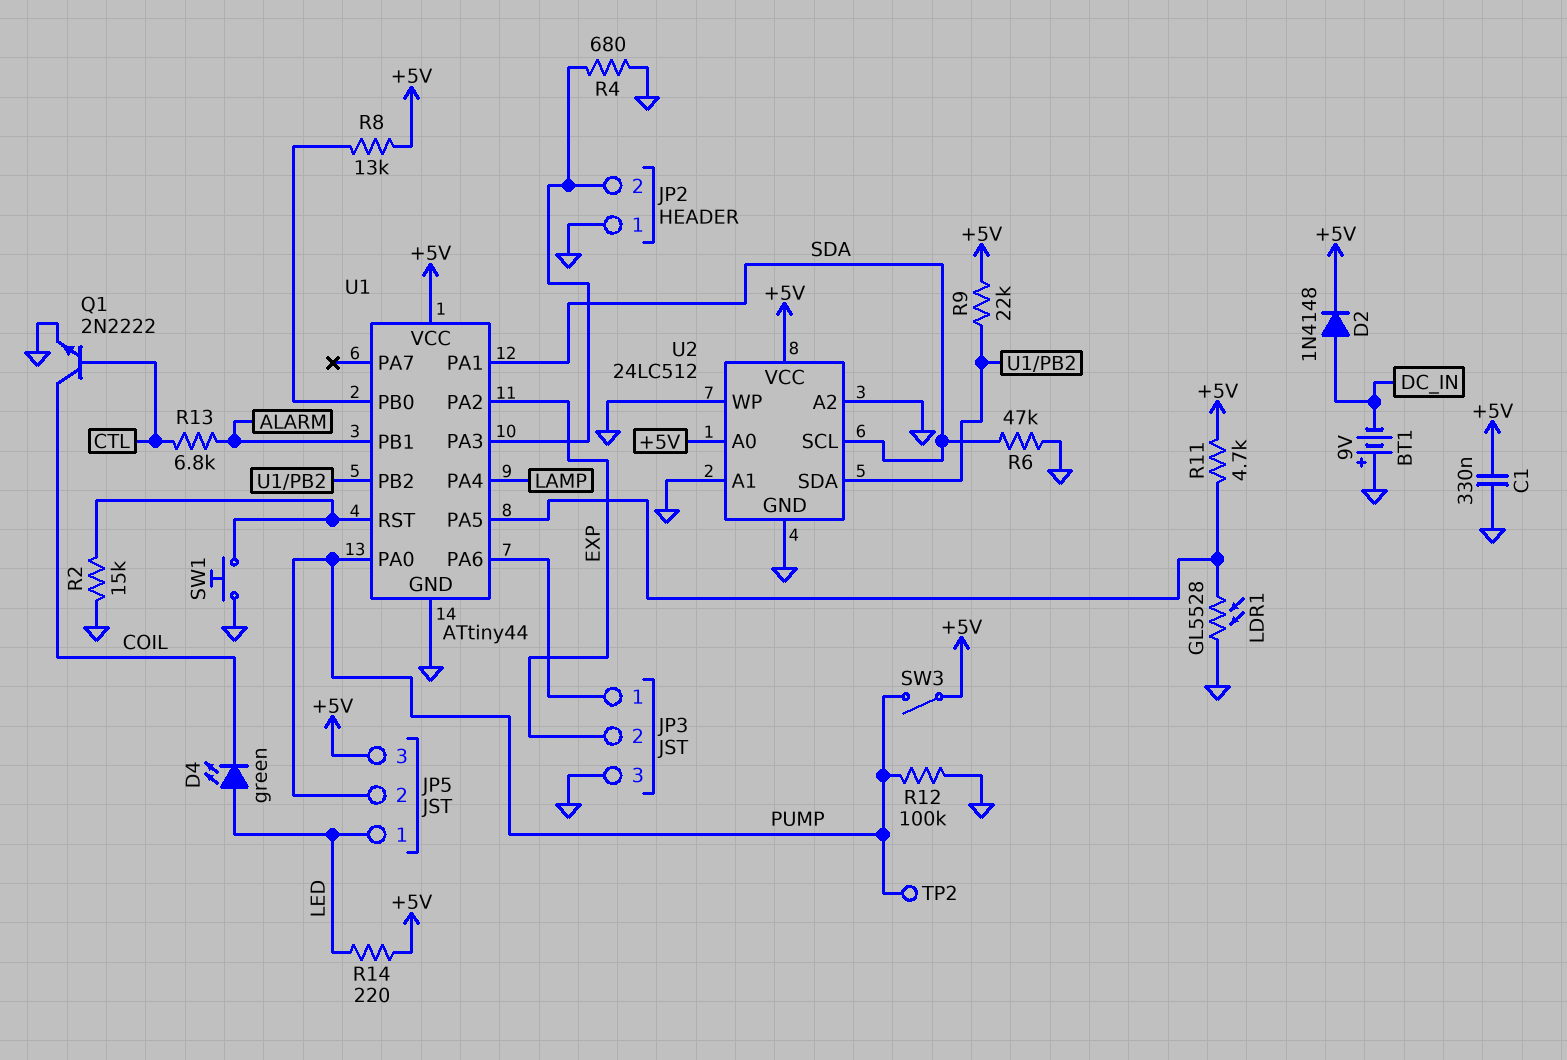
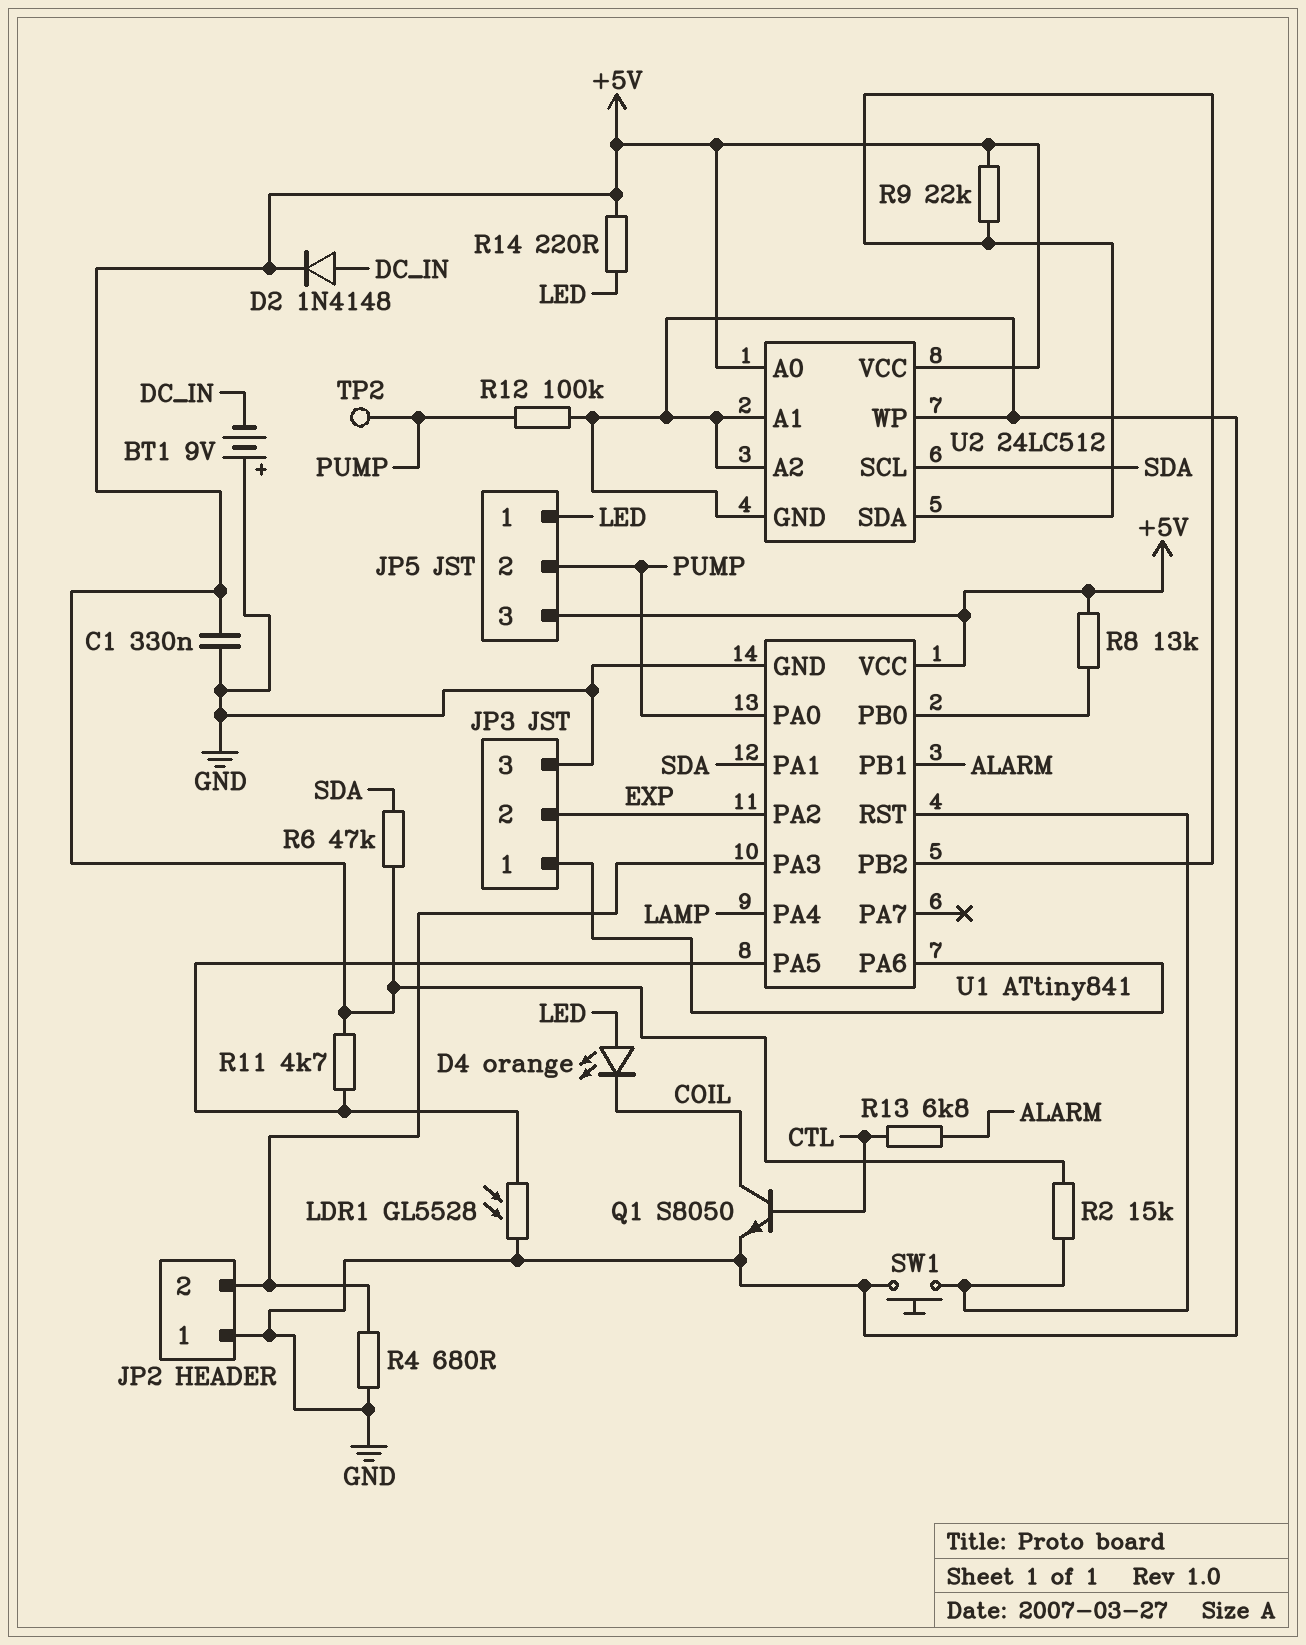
D4: LED green (A LED, K COIL) -> LED orange (A LED, K COIL)
Q1: NPN 2N2222 (B CTL, C COIL, E GND) -> NPN S8050 (B CTL, C COIL, E GND)
R2: 15k (GND, U1/RST) -> 15k (+5V, U1/RST)
R6: 47k (GND, SDA) -> 47k (+5V, SDA)
SW3: switch (+5V, PUMP) -> none
U1: ATtiny44 -> ATtiny841

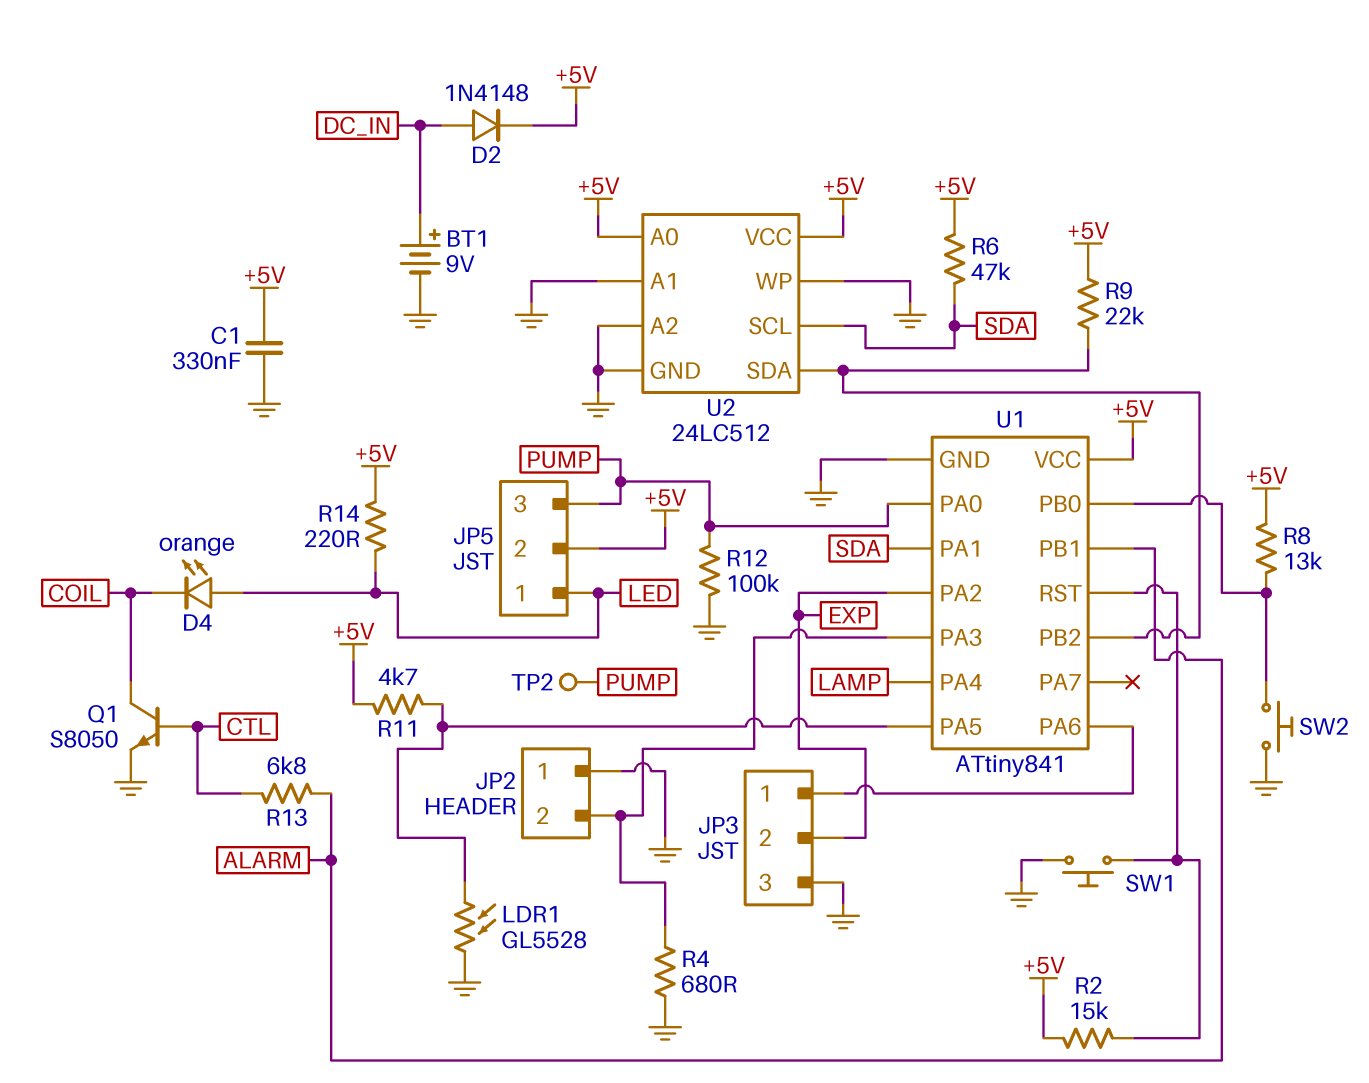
BT1: 9V (plus GND, minus DC_IN) -> 9V (plus DC_IN, minus GND)
JP5 pin 2: PUMP -> +5V
JP5 pin 3: +5V -> PUMP
SW2: none -> button (GND, U1/PB0)

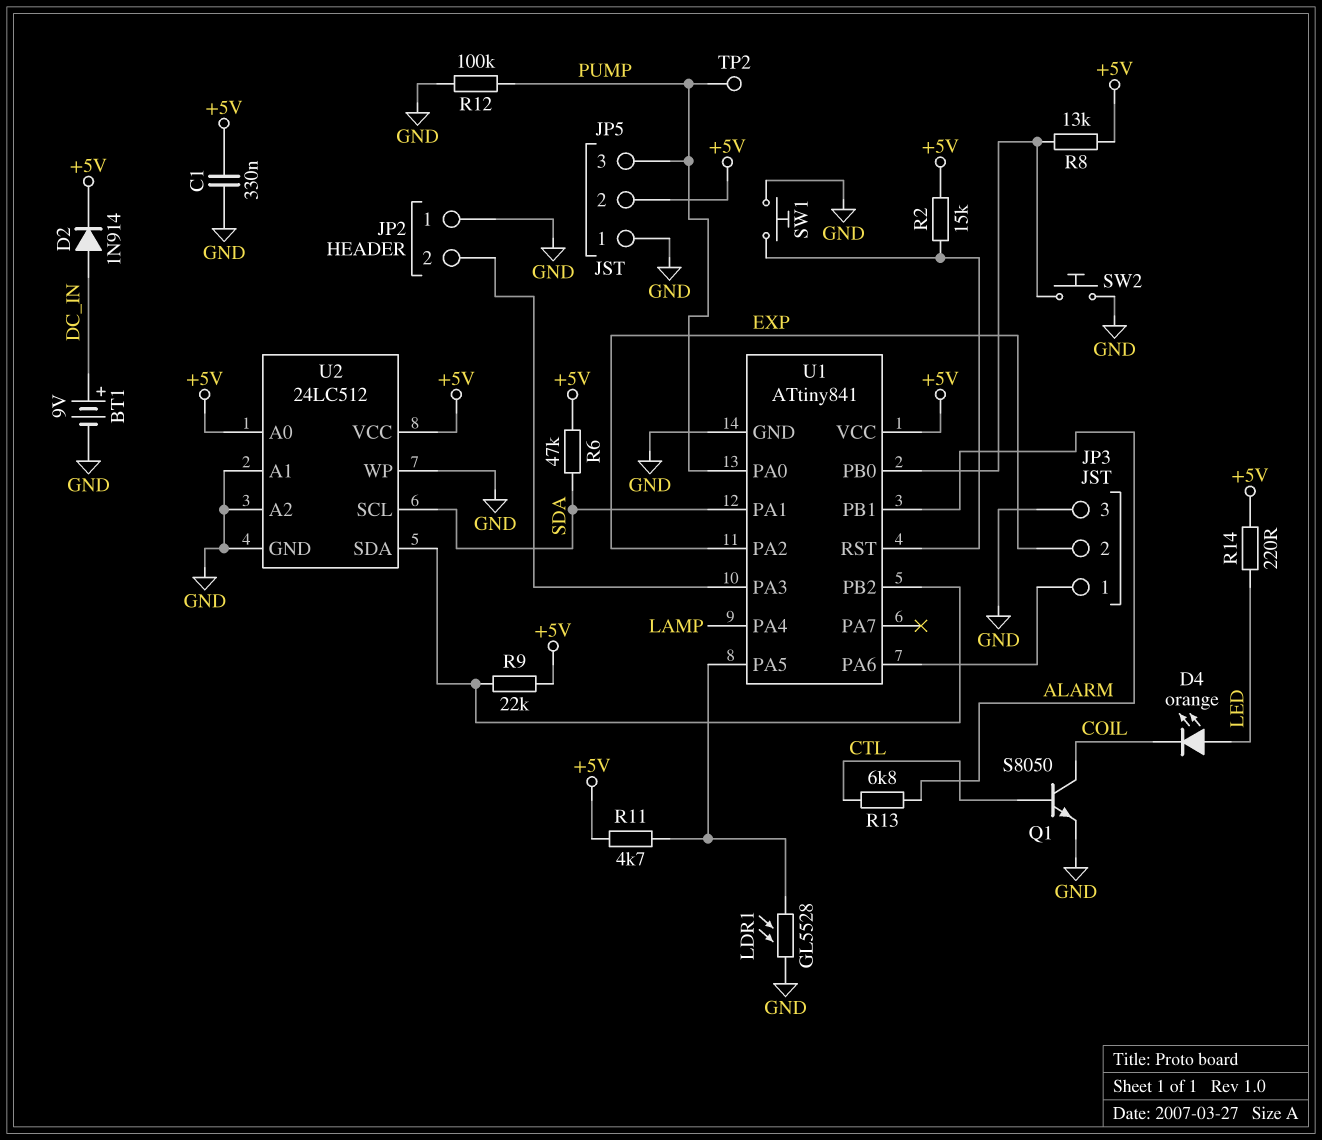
D2: diode 1N4148 (A DC_IN, K +5V) -> diode 1N914 (A DC_IN, K +5V)
JP5 pin 1: LED -> GND
R4: 680 (GND, JP2/2) -> none

